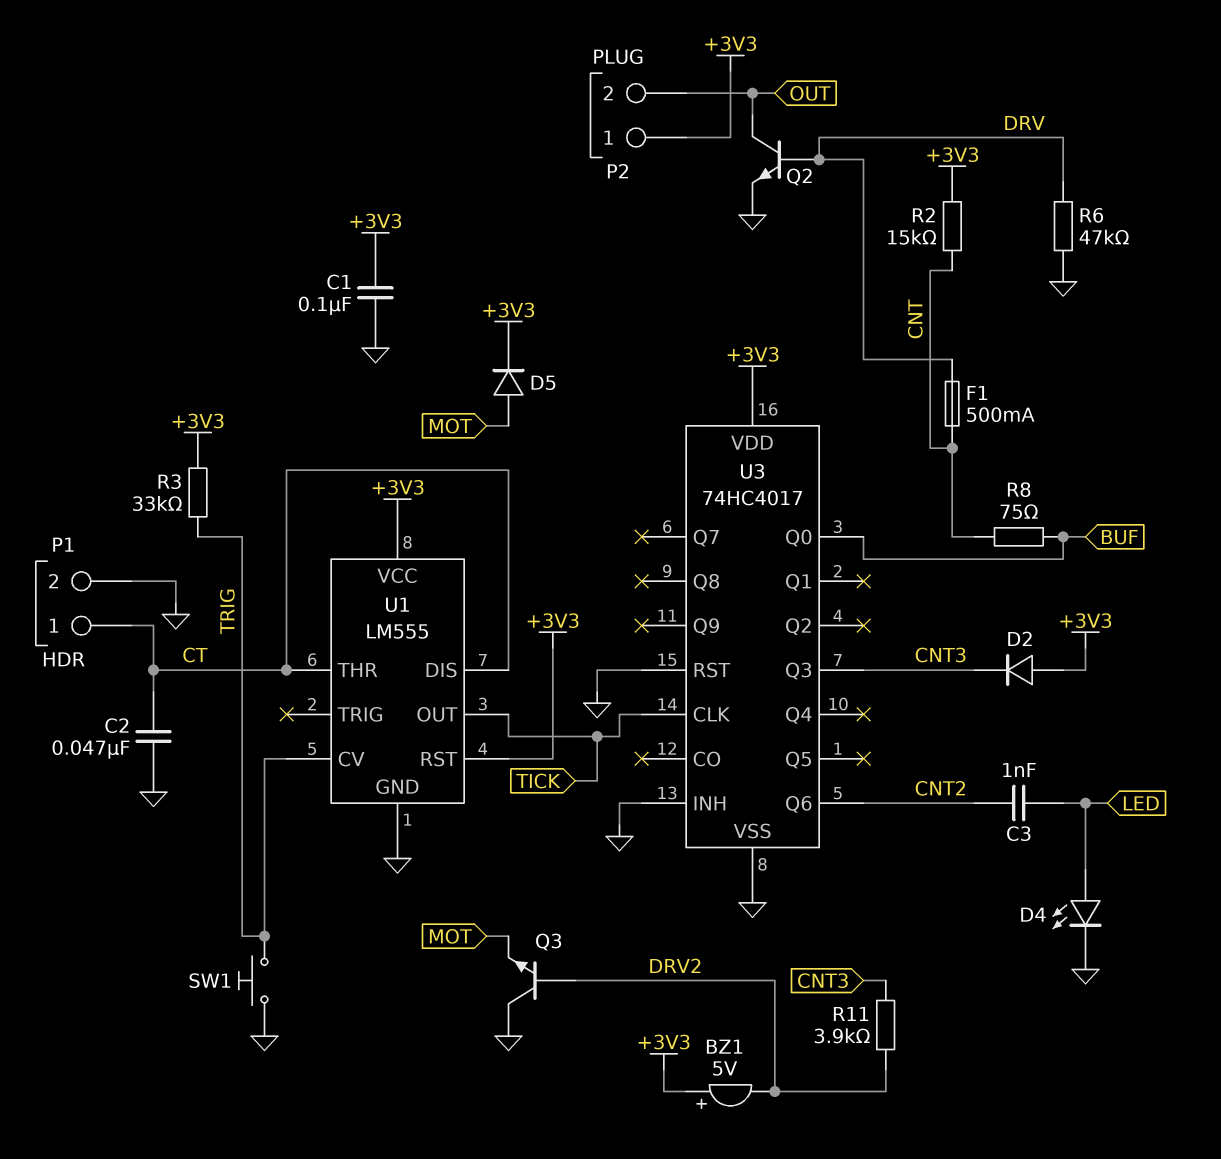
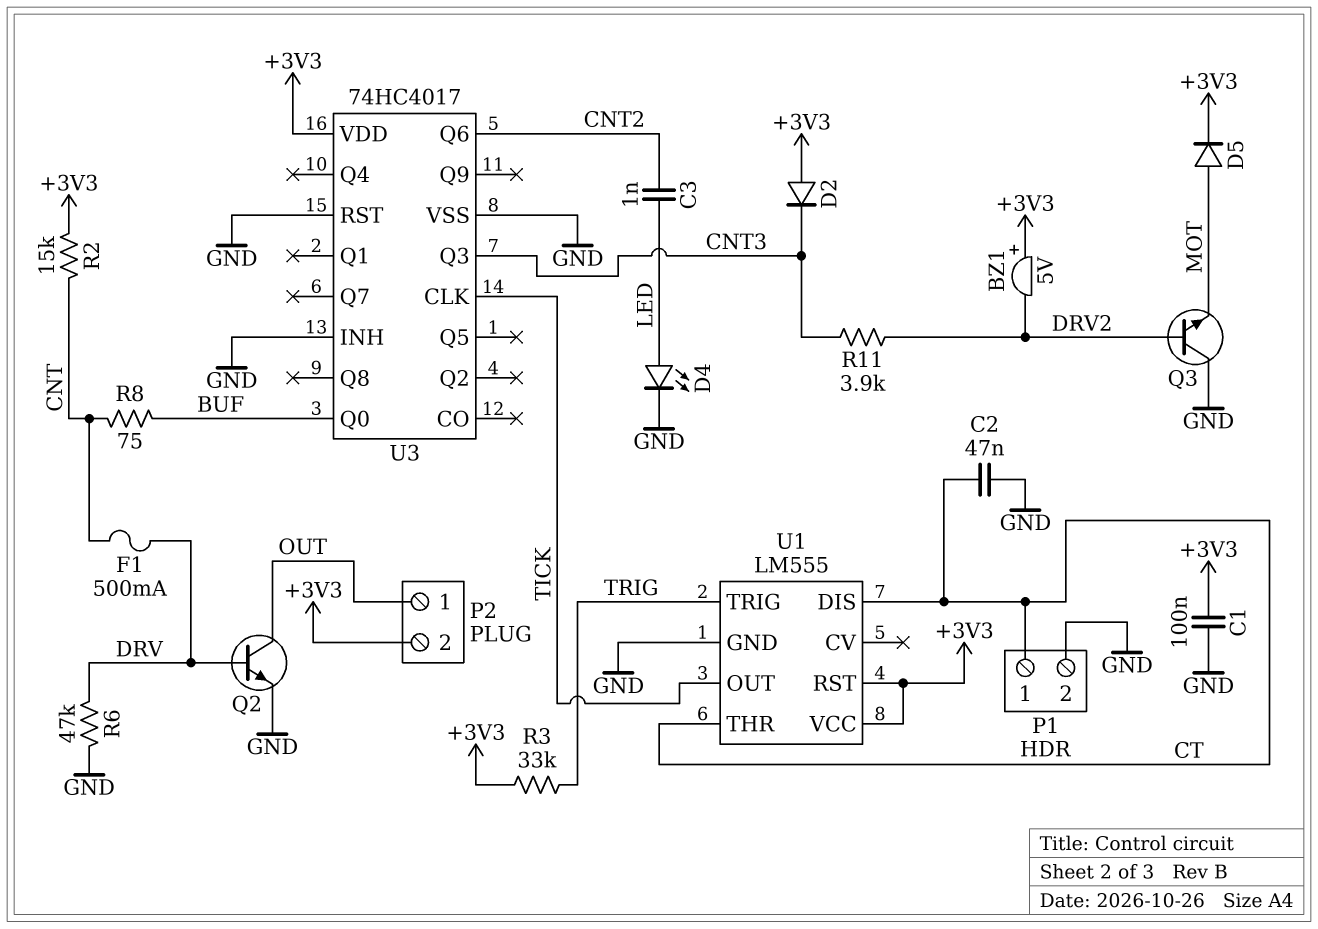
P2 pin 1: +3V3 -> OUT
P2 pin 2: OUT -> +3V3
SW1: button (GND, TRIG) -> none
U1 pin CV: TRIG -> none
U1 pin TRIG: none -> TRIG

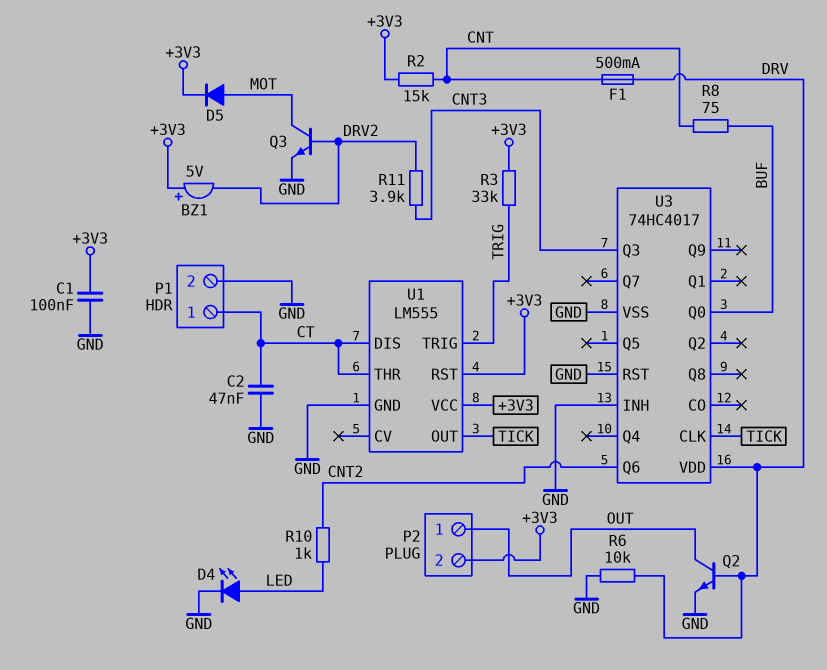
C3: 1nF (CNT2, LED) -> none
D2: diode (A +3V3, K CNT3) -> none
Q3: NPN (B DRV2, C GND, E MOT) -> NPN (B DRV2, C MOT, E GND)
R6: 47k (DRV, GND) -> 10k (DRV, GND)
R10: none -> 1k (CNT2, LED)
U3 pin VDD: +3V3 -> DRV

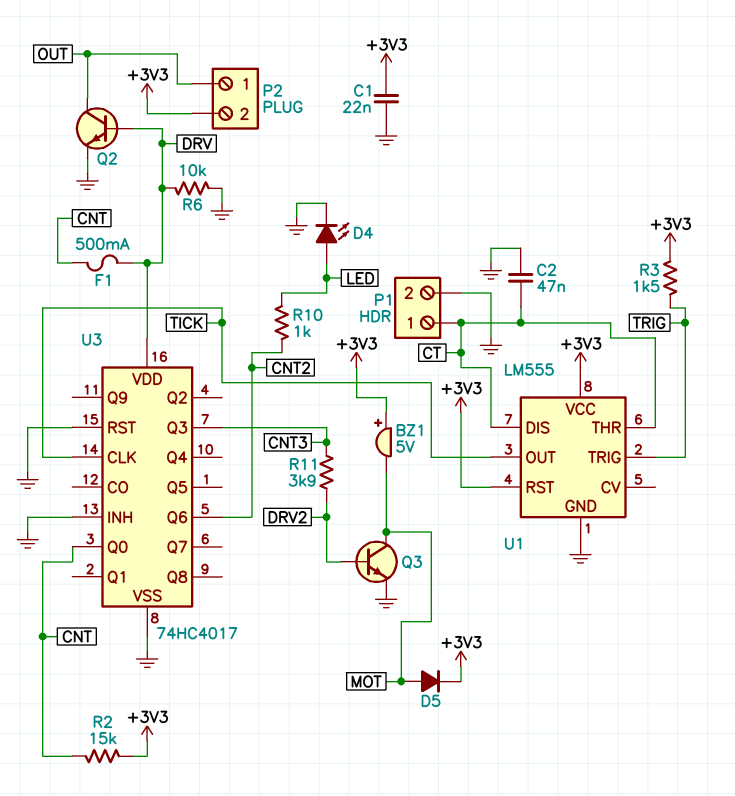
BZ1: buzzer 5V (plus +3V3, minus DRV2) -> buzzer 5V (plus +3V3, minus MOT)
C1: 100nF (+3V3, GND) -> 22nF (+3V3, GND)
R3: 33k (+3V3, TRIG) -> 1.5k (+3V3, TRIG)
R8: 75 (BUF, CNT) -> none
U3 pin Q0: BUF -> CNT

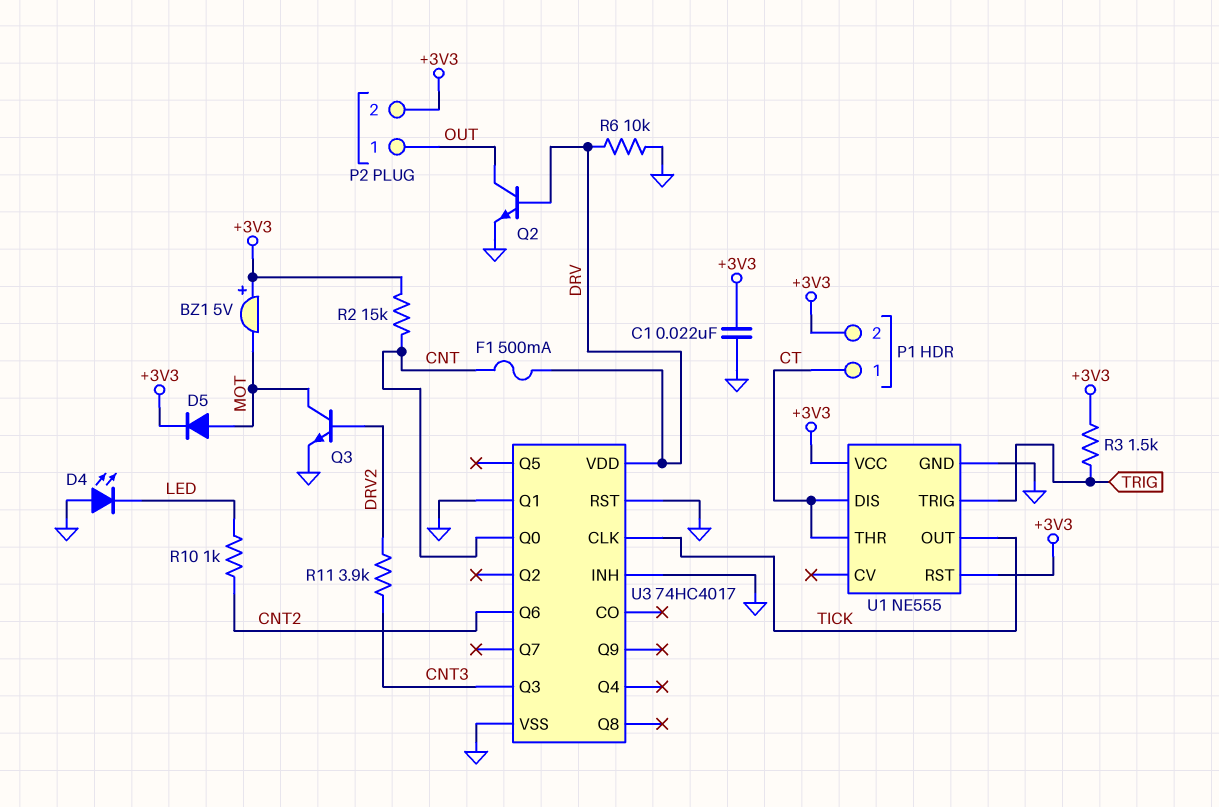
C2: 47nF (CT, GND) -> none
D4: LED (A LED, K GND) -> LED (A GND, K LED)
P1 pin 2: GND -> +3V3
U1: LM555 -> NE555
U3 pin Q1: none -> GND

